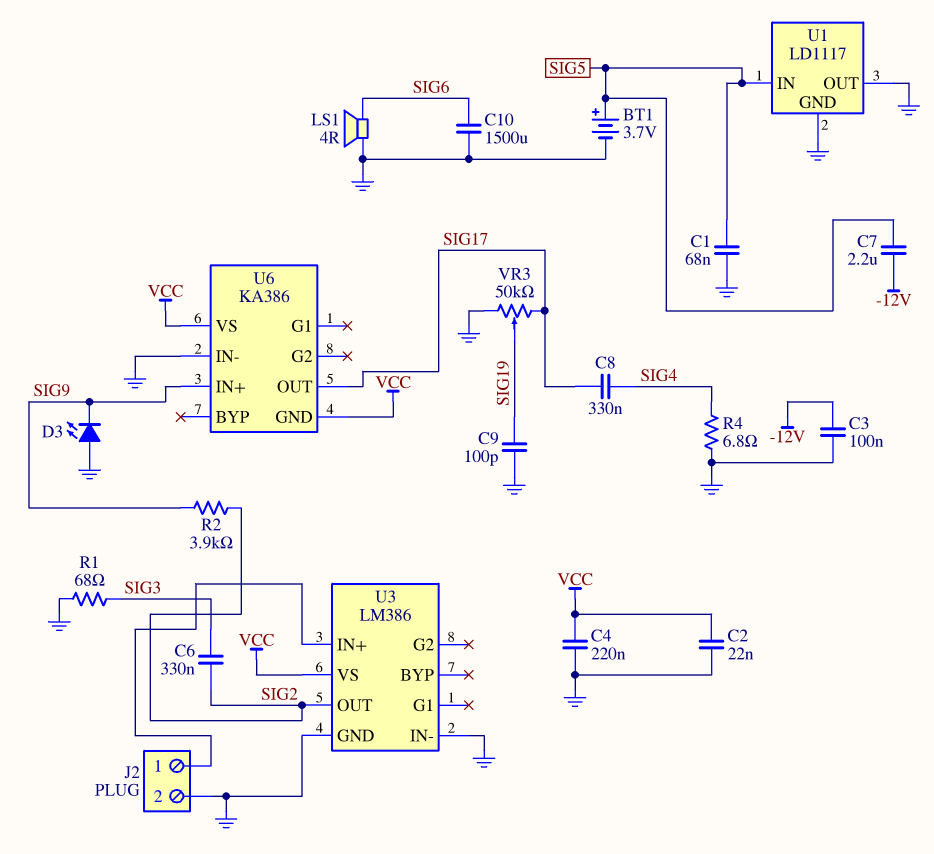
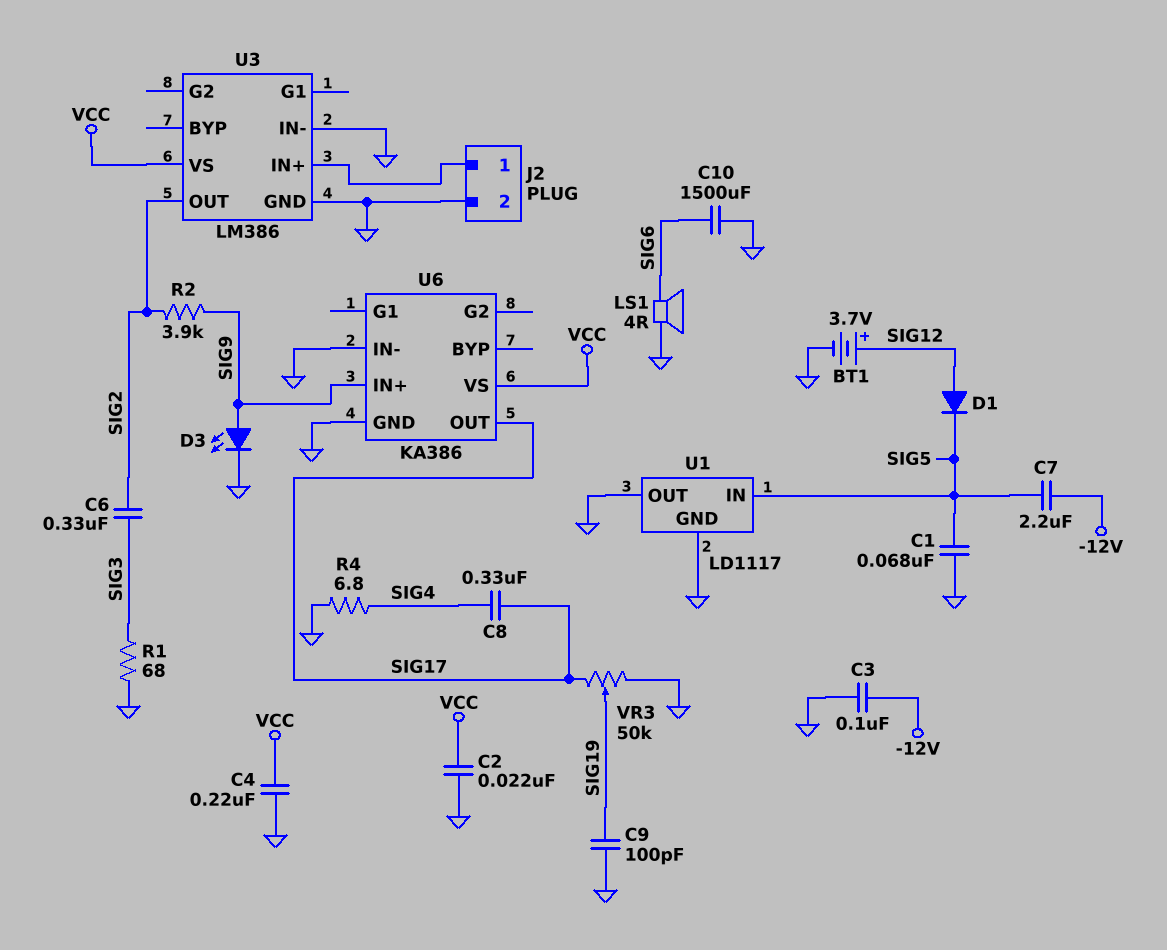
BT1: 3.7V (plus SIG5, minus GND) -> 3.7V (plus SIG12, minus GND)
D1: none -> diode (A SIG12, K SIG5)
D3: LED (A GND, K SIG9) -> LED (A SIG9, K GND)
U6 pin GND: VCC -> GND

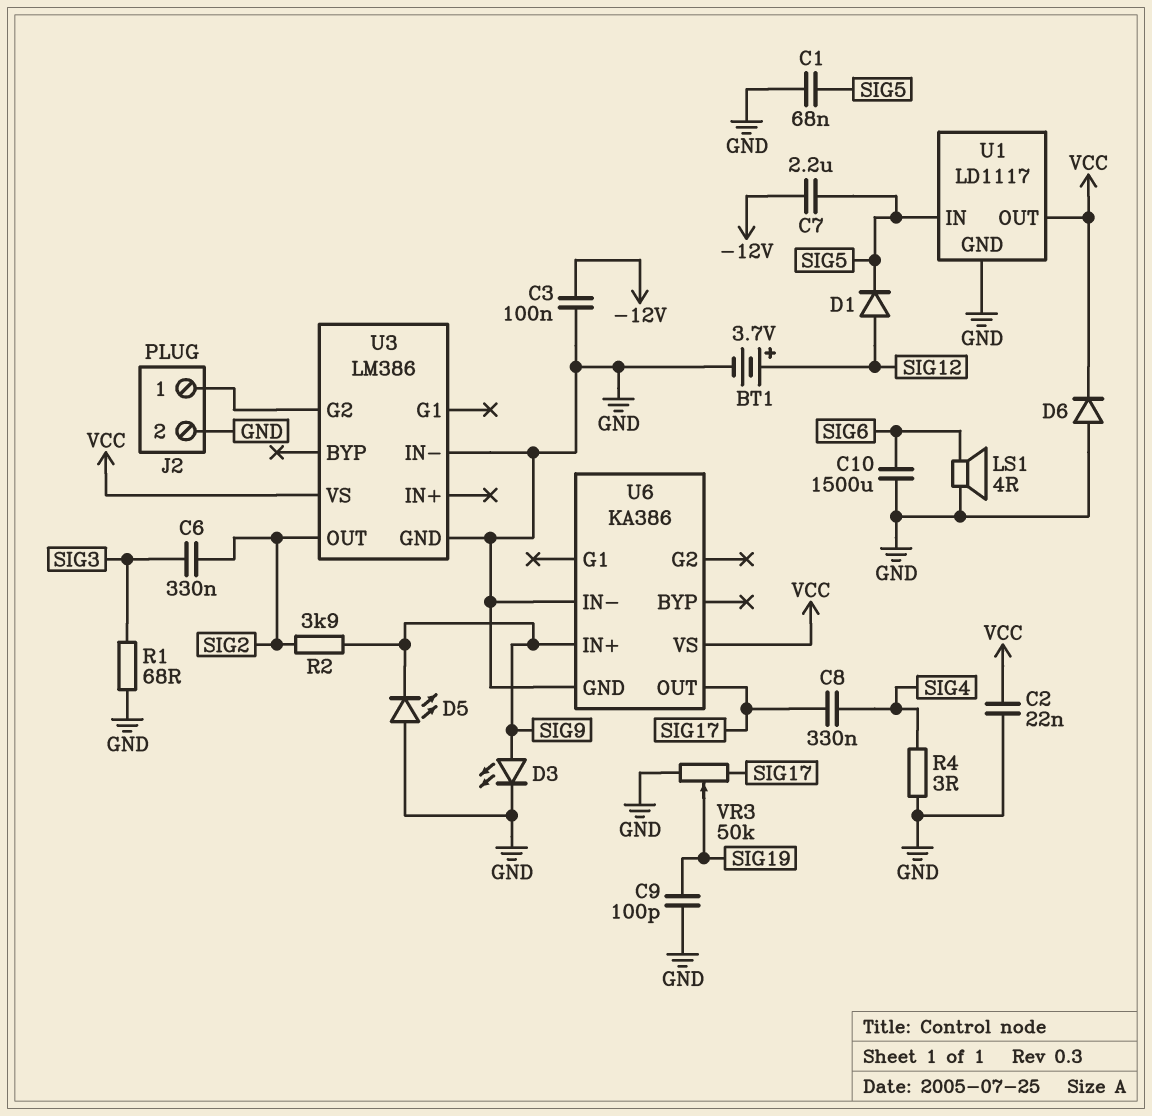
C4: 220nF (GND, VCC) -> none
D5: none -> LED (A GND, K SIG9)
D6: none -> diode (A GND, K VCC)
R4: 6.8 (GND, SIG4) -> 3 (GND, SIG4)
U1 pin OUT: GND -> VCC
U3 pin G2: none -> J2/1
U3 pin IN+: J2/1 -> none

